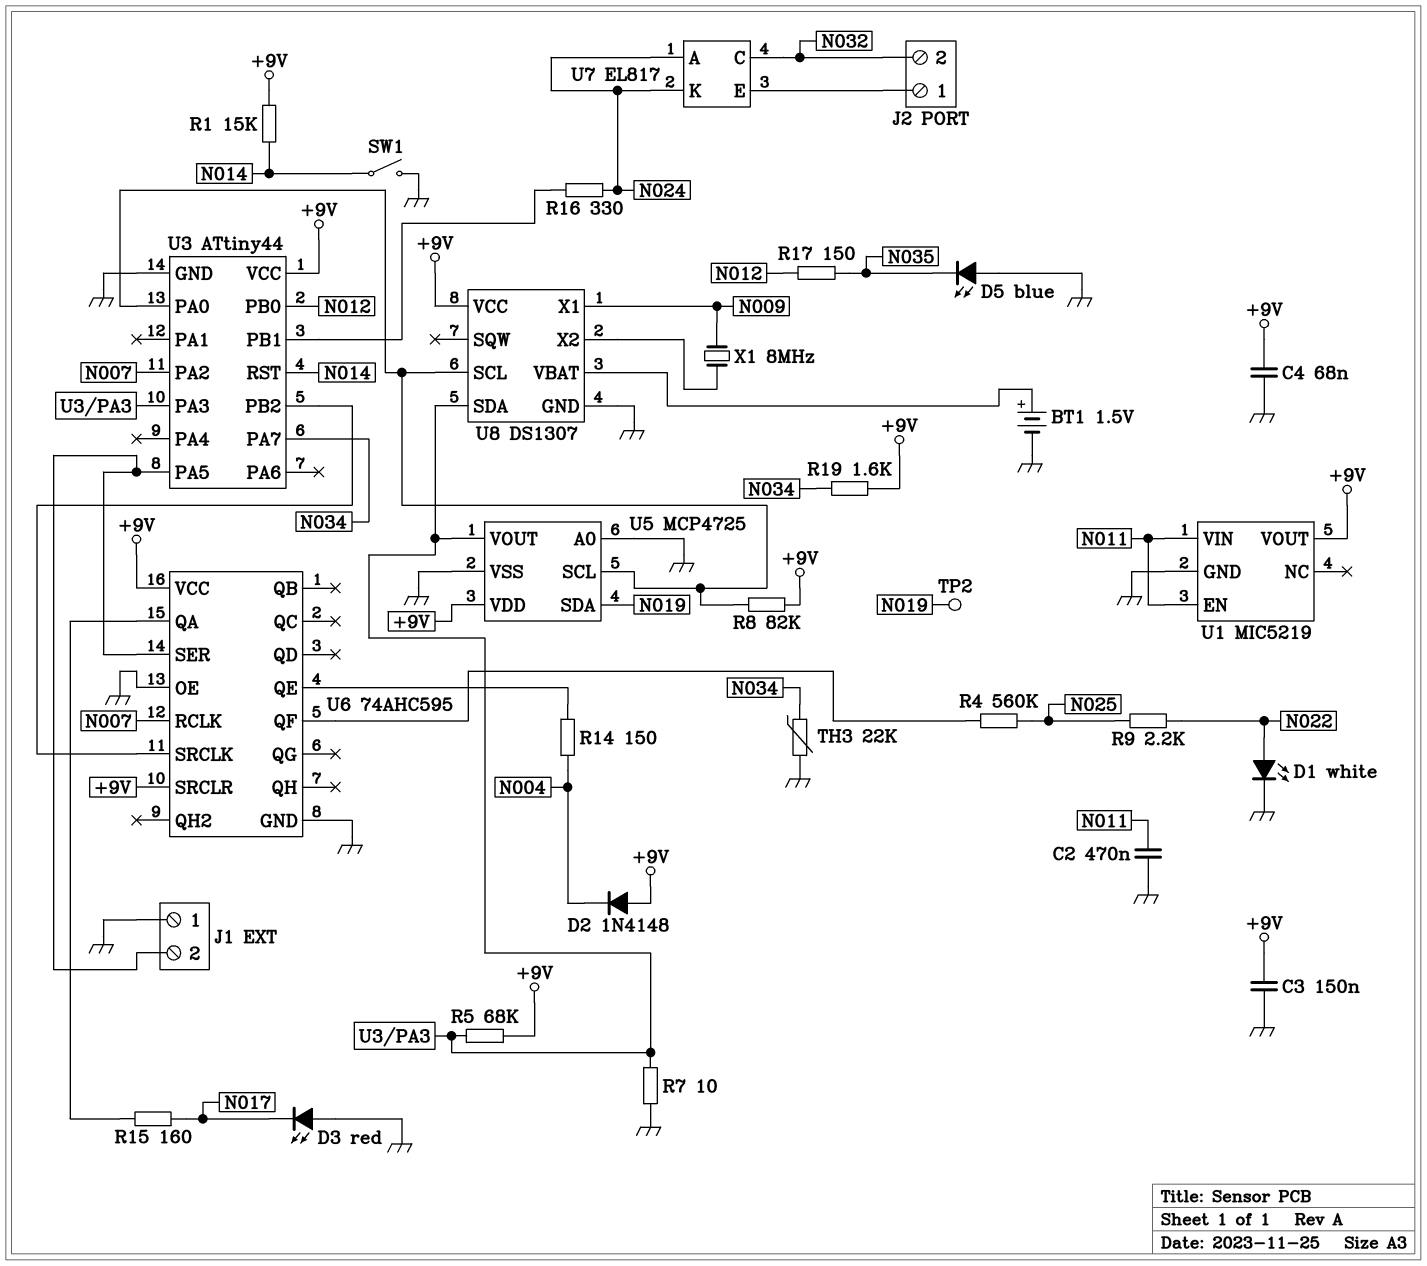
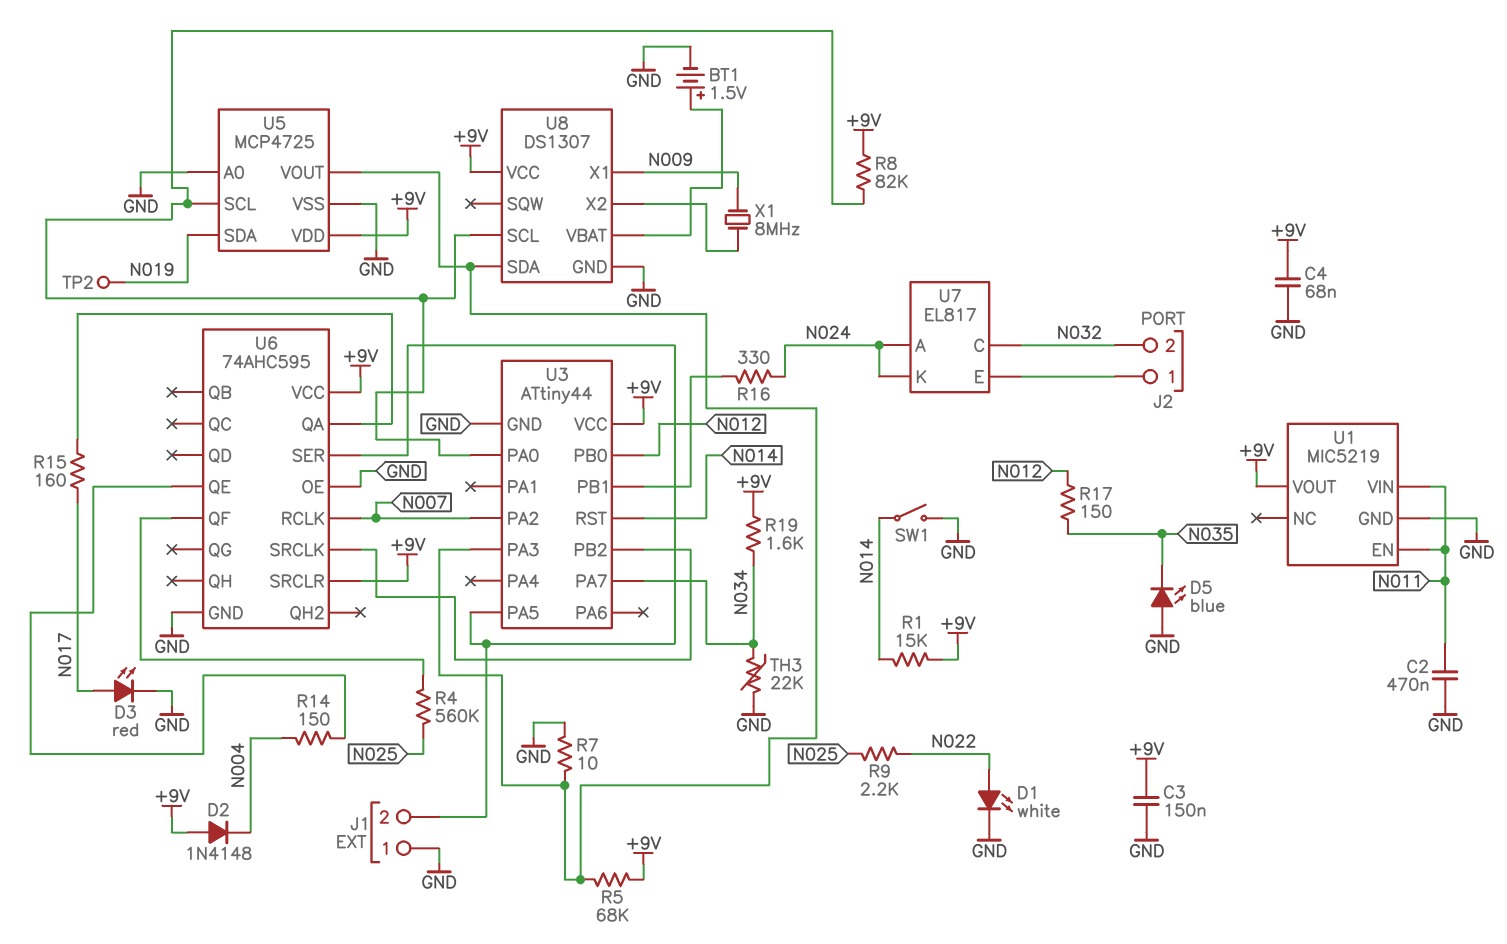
D3: LED red (A GND, K N017) -> LED red (A N017, K GND)

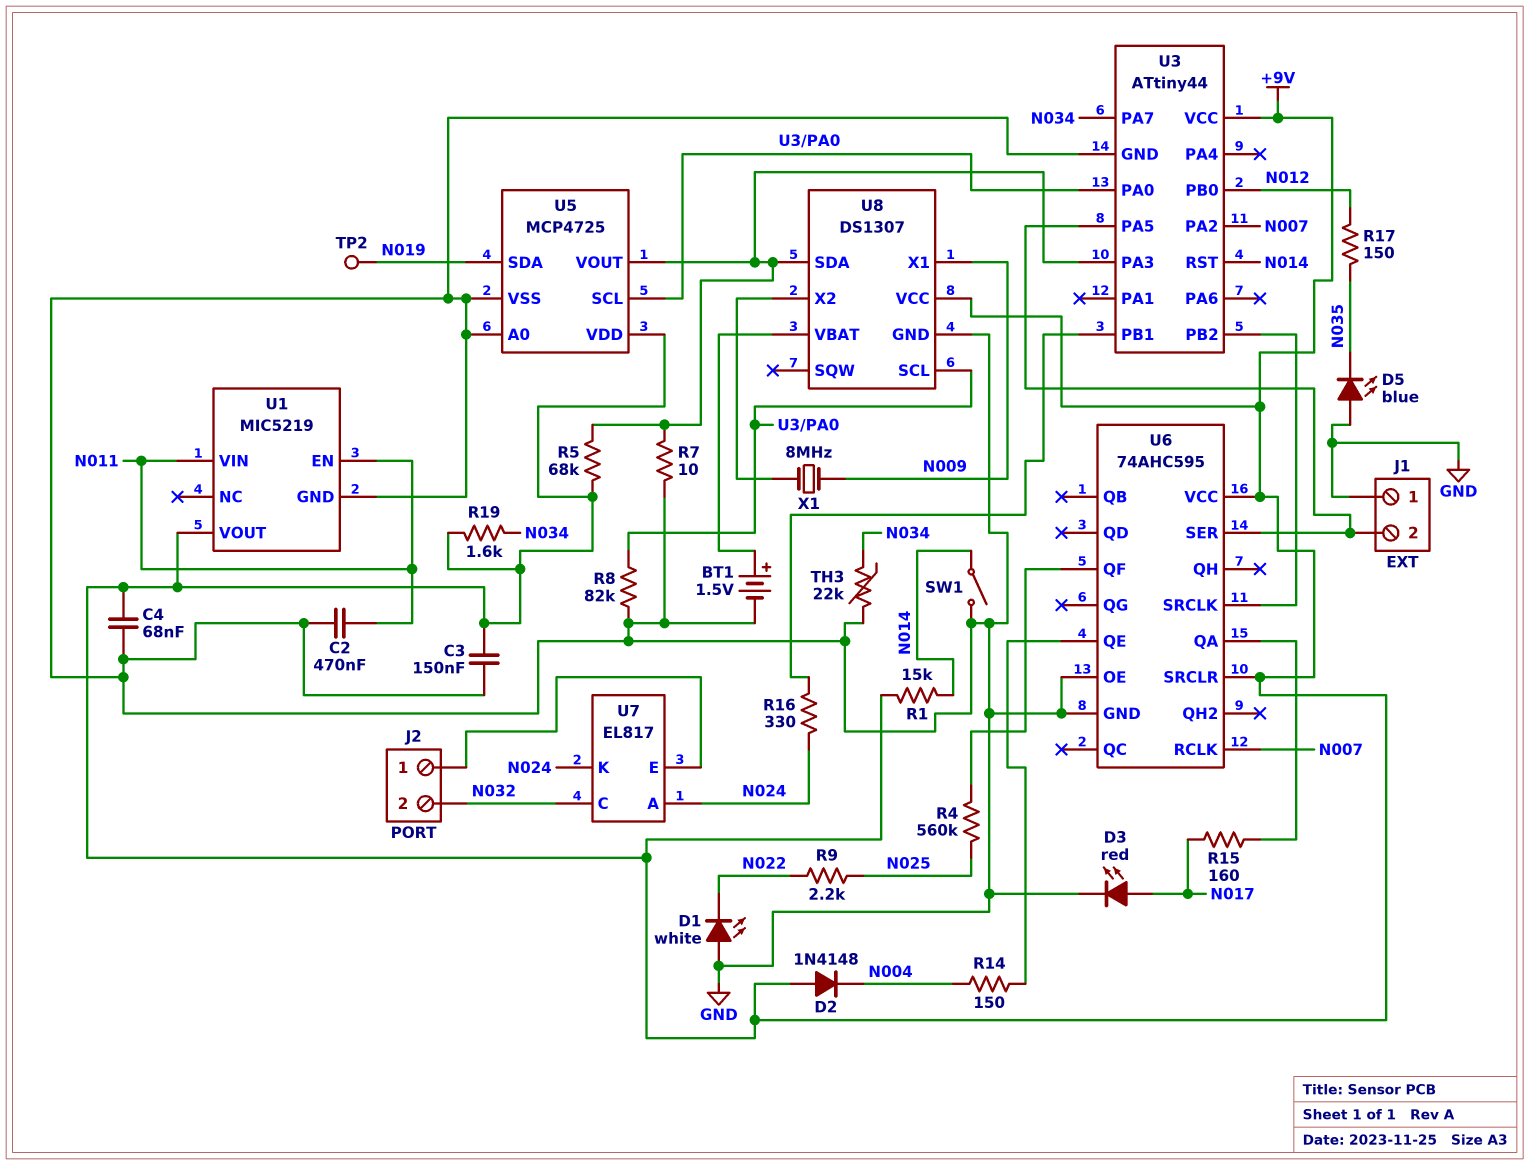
D1: LED white (A N022, K GND) -> LED white (A GND, K N022)
R8: 82k (+9V, U3/PA0) -> 82k (GND, U3/PA0)

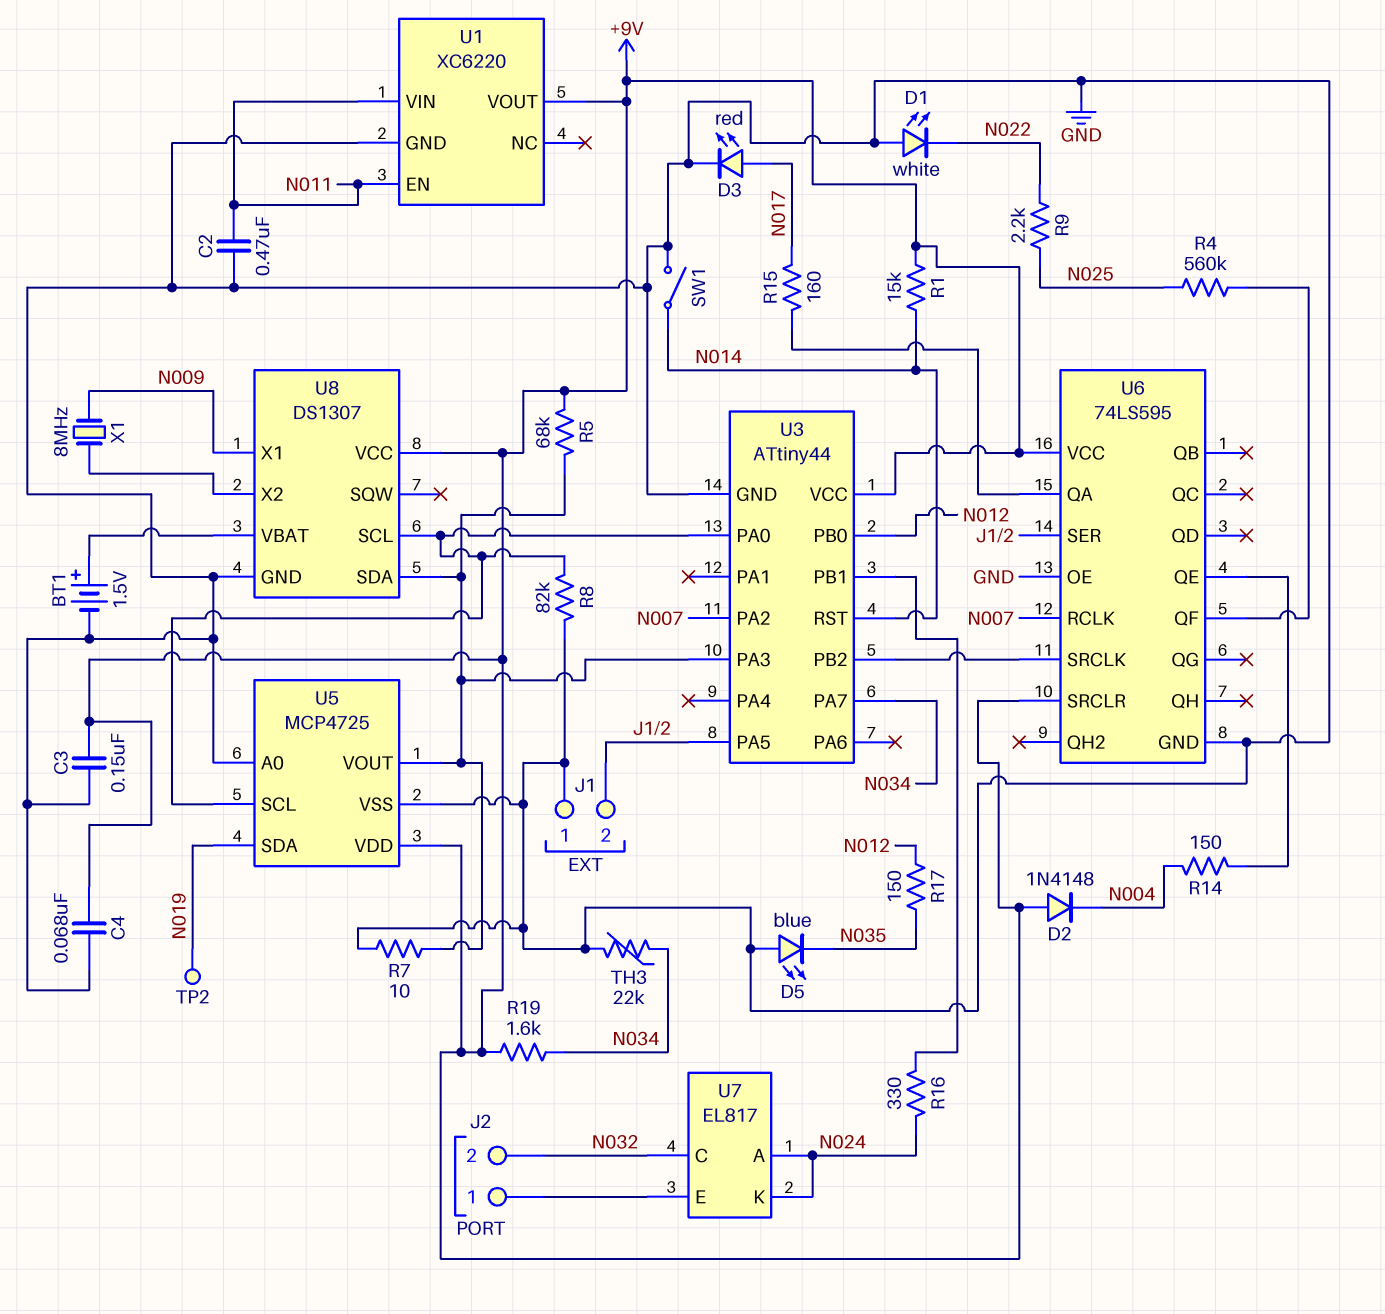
U1: MIC5219 -> XC6220
U6: 74AHC595 -> 74LS595

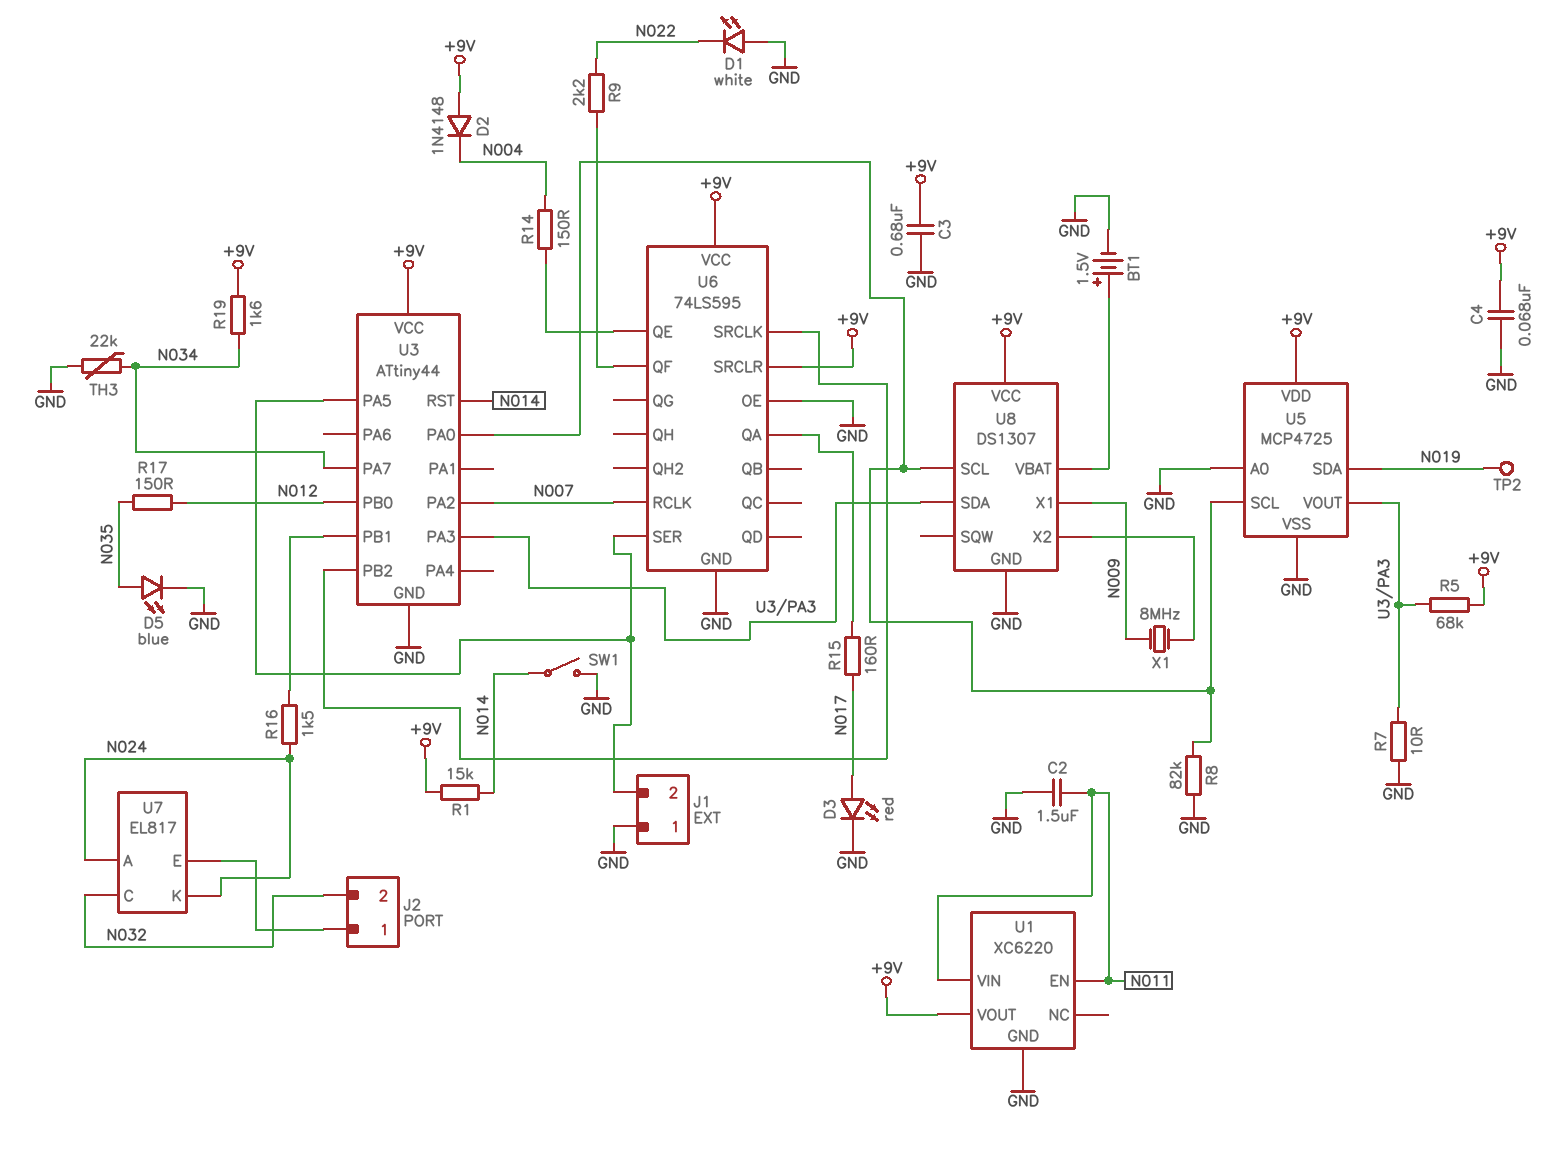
C2: 470nF (GND, N011) -> 1.5uF (GND, N011)
C3: 150nF (+9V, GND) -> 680nF (+9V, GND)
D5: LED blue (A GND, K N035) -> LED blue (A N035, K GND)
R4: 560k (N025, U6/QF) -> none
R9: 2.2k (N022, N025) -> 2.2k (N022, U6/QF)
R16: 330 (N024, U3/PB1) -> 1.5k (N024, U3/PB1)

